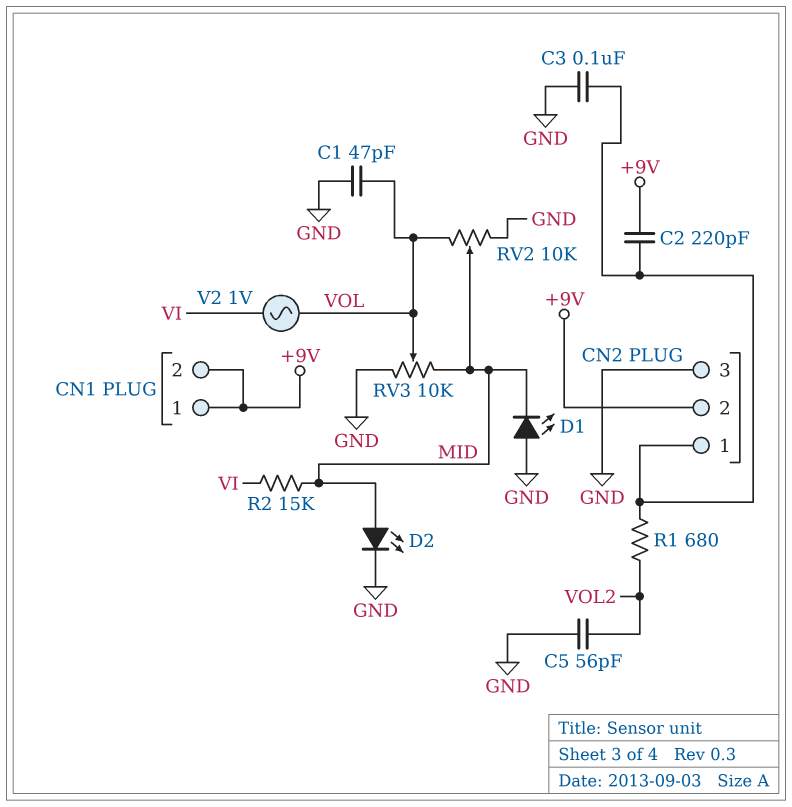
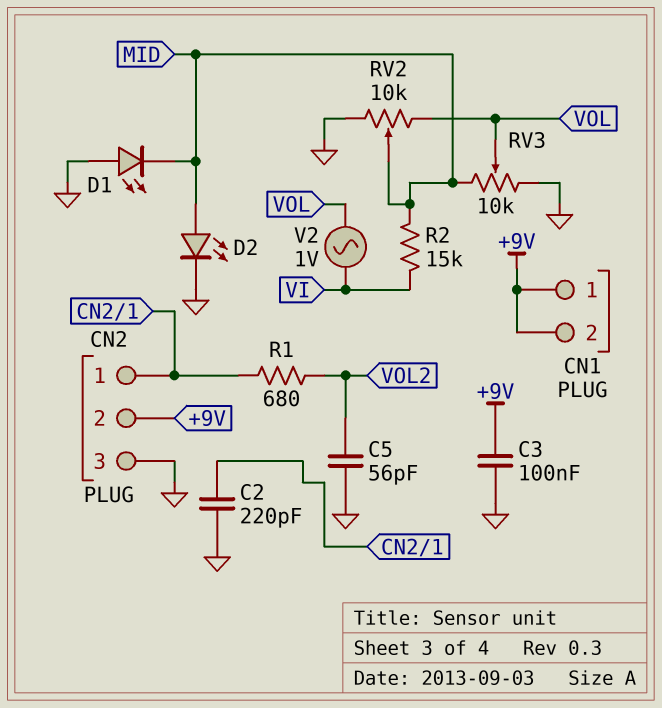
C1: 47pF (GND, VOL) -> none
C2: 220pF (+9V, CN2/1) -> 220pF (CN2/1, GND)
C3: 100nF (CN2/1, GND) -> 100nF (+9V, GND)

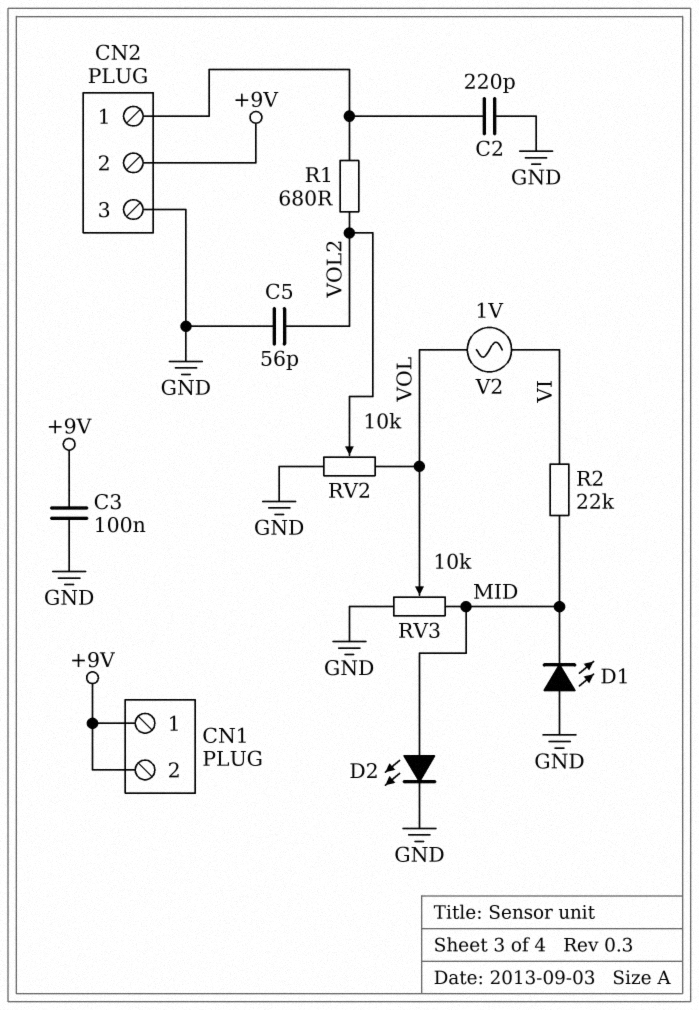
R2: 15k (MID, VI) -> 22k (MID, VI)
RV2: 10k (GND, VOL, wiper MID) -> 10k (GND, VOL, wiper VOL2)

